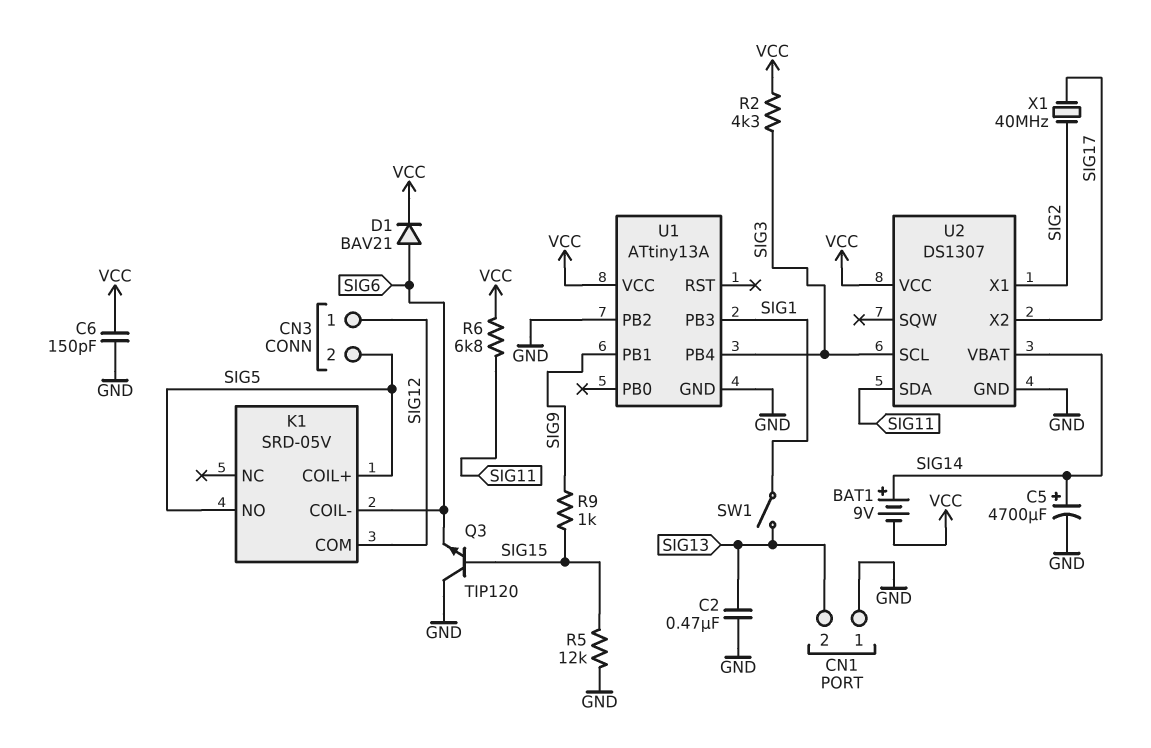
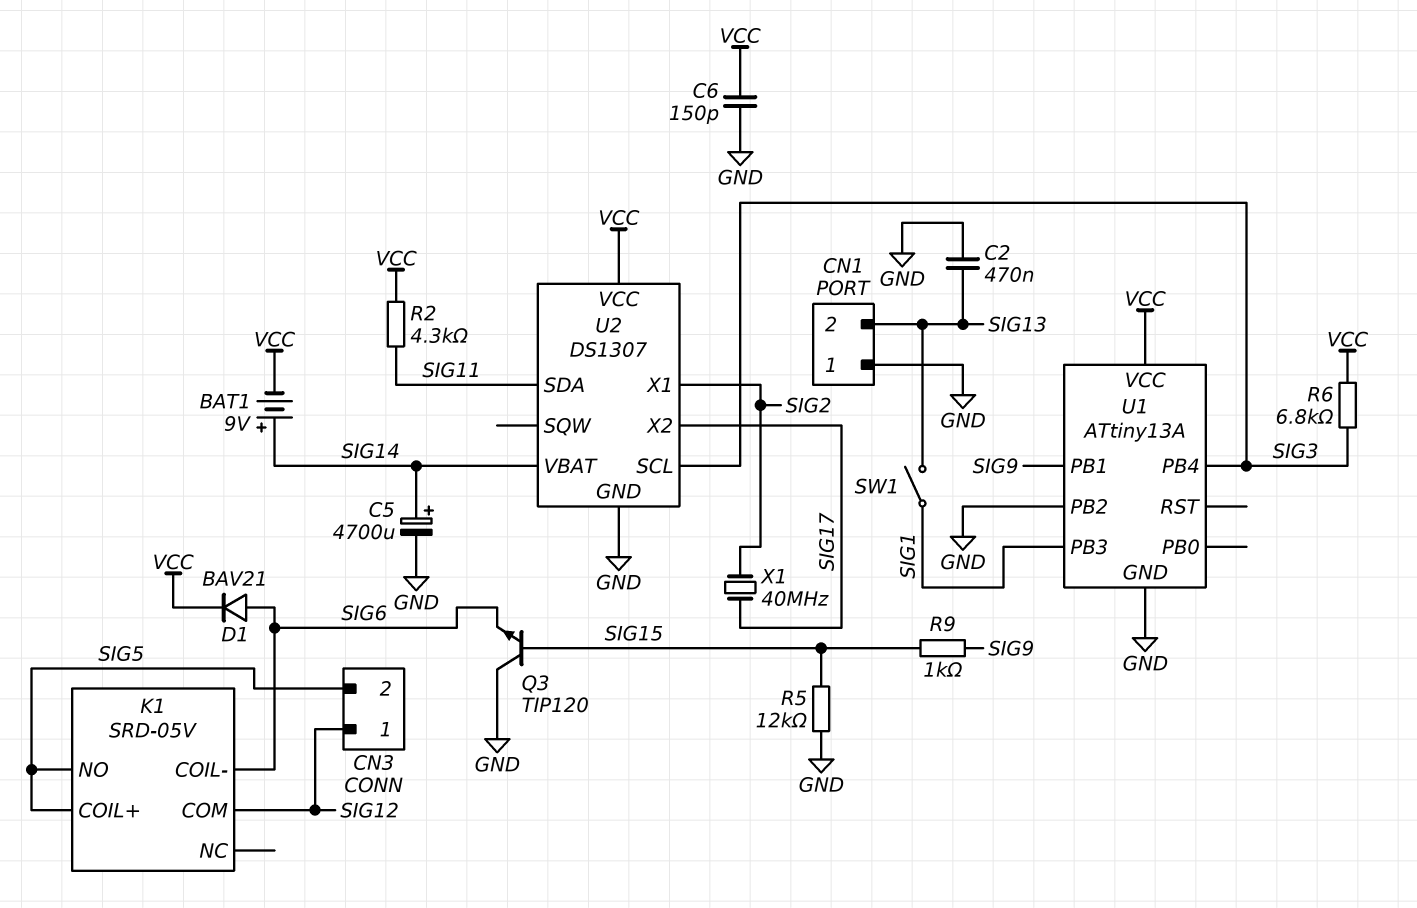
R2: 4.3k (SIG3, VCC) -> 4.3k (SIG11, VCC)
R6: 6.8k (SIG11, VCC) -> 6.8k (SIG3, VCC)

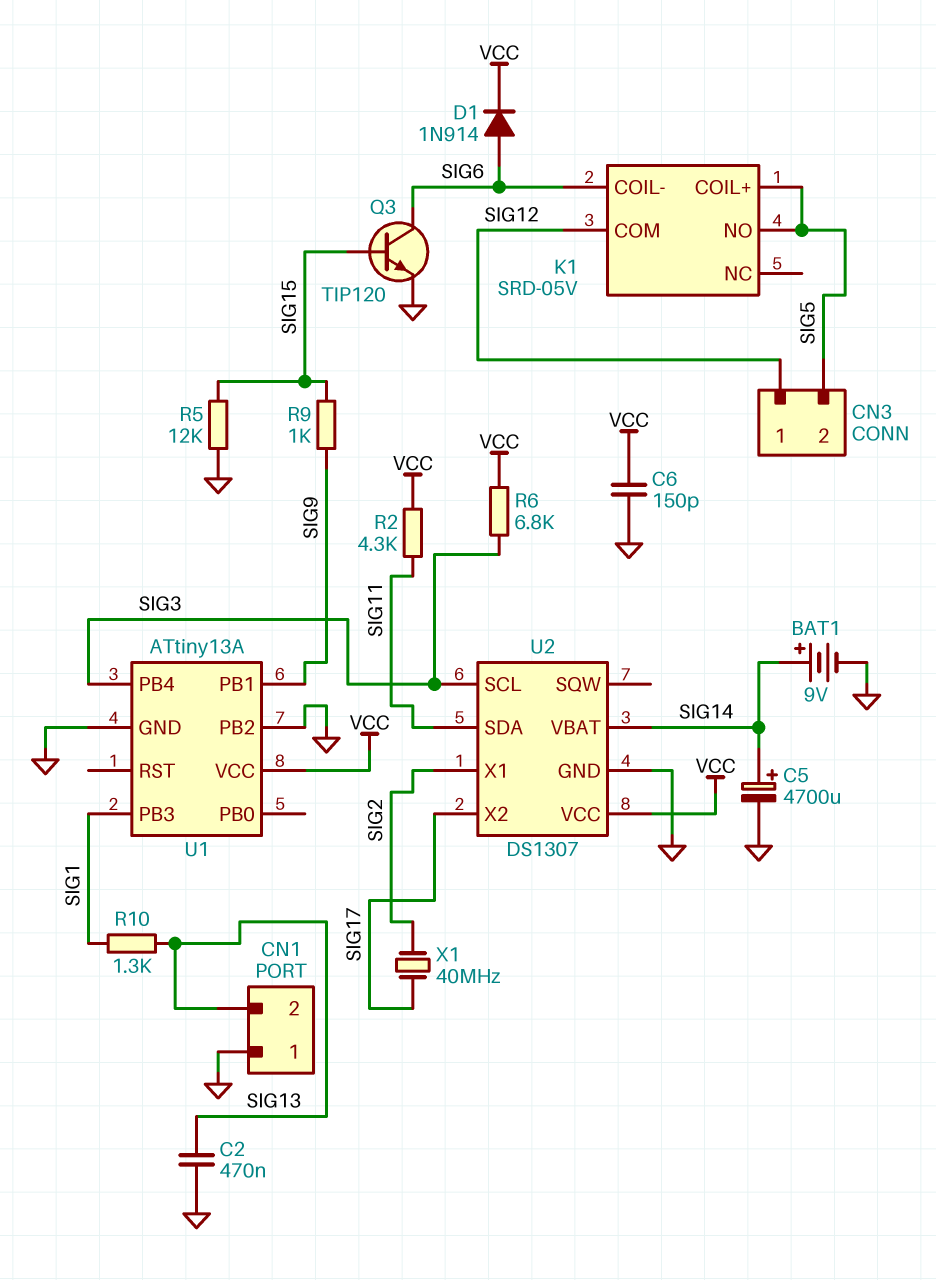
BAT1: 9V (plus SIG14, minus VCC) -> 9V (plus SIG14, minus GND)
D1: diode BAV21 (A SIG6, K VCC) -> diode 1N914 (A SIG6, K VCC)
Q3: NPN TIP120 (B SIG15, C GND, E SIG6) -> NPN TIP120 (B SIG15, C SIG6, E GND)
R10: none -> 1.3k (SIG1, SIG13)
SW1: switch (SIG1, SIG13) -> none

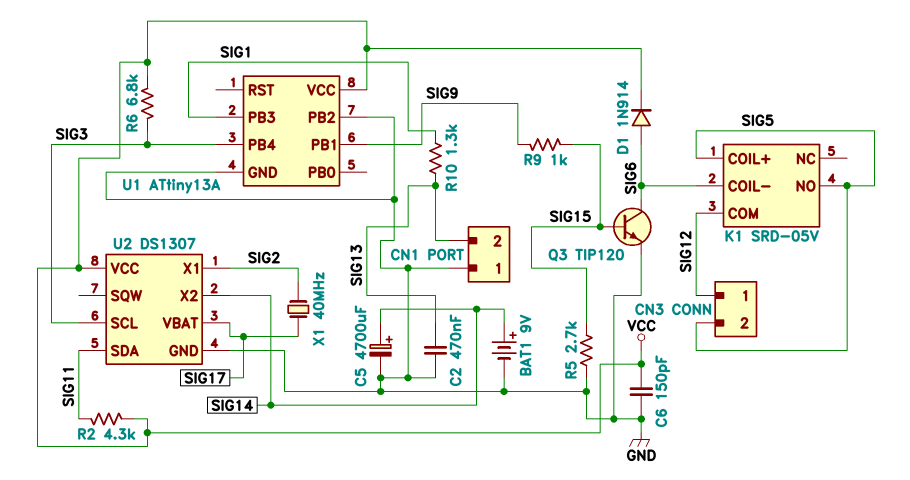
R5: 12k (GND, SIG15) -> 2.7k (GND, SIG15)
U2 pin VBAT: SIG14 -> SIG17
U2 pin X2: SIG17 -> SIG14

